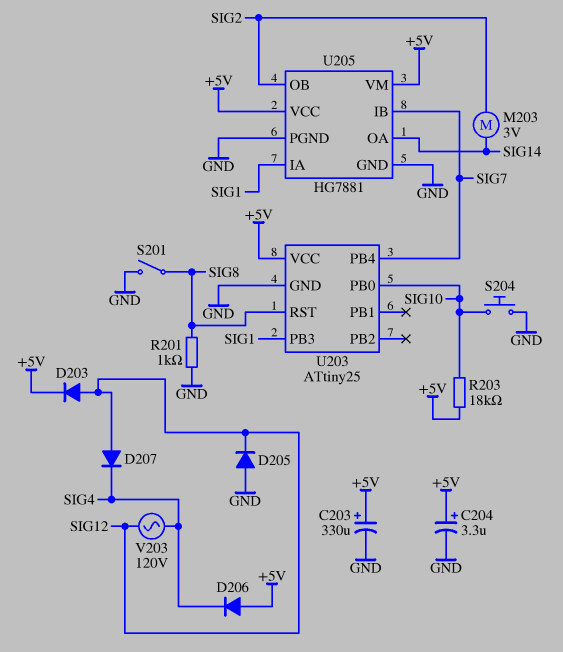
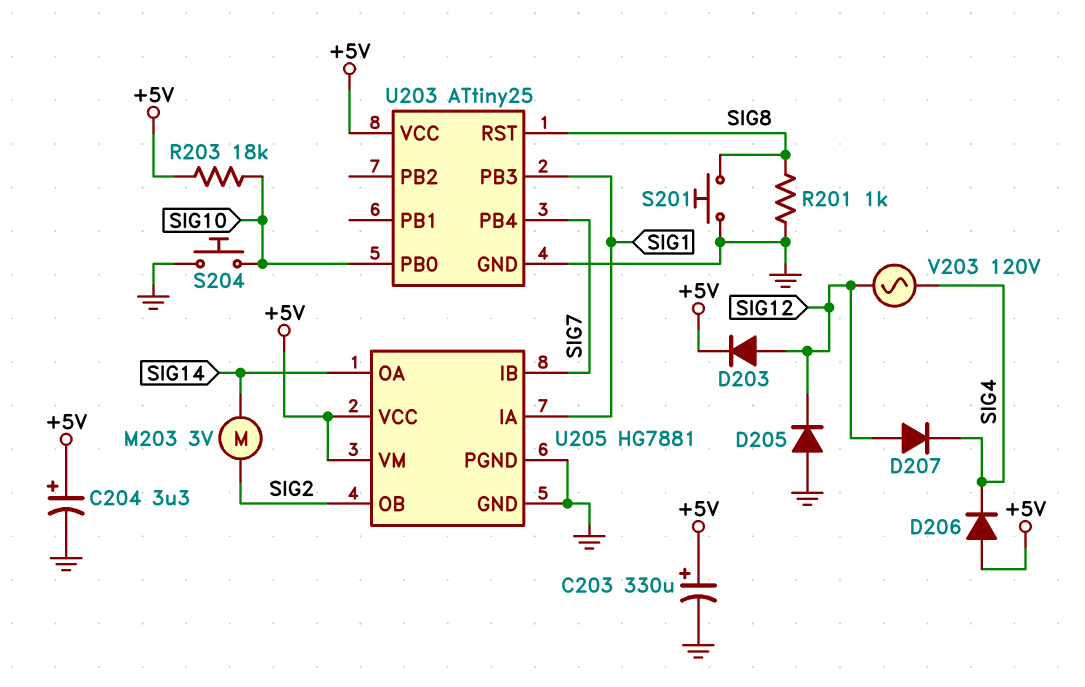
S201: switch (GND, SIG8) -> button (GND, SIG8)

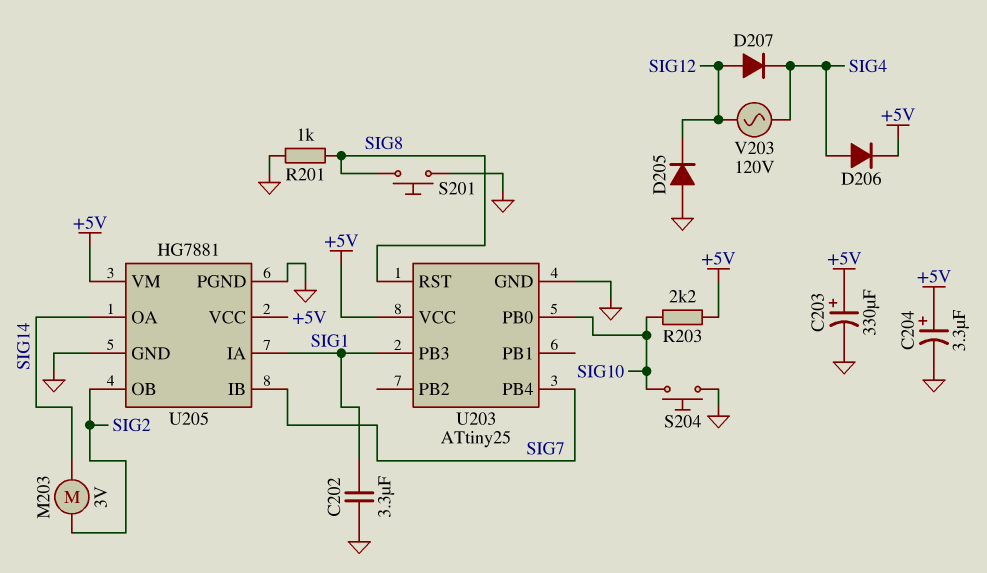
C202: none -> 3.3uF (GND, SIG1)
D203: diode (A SIG12, K +5V) -> none
D206: diode (A +5V, K SIG4) -> diode (A SIG4, K +5V)
R203: 18k (+5V, SIG10) -> 2.2k (+5V, SIG10)

